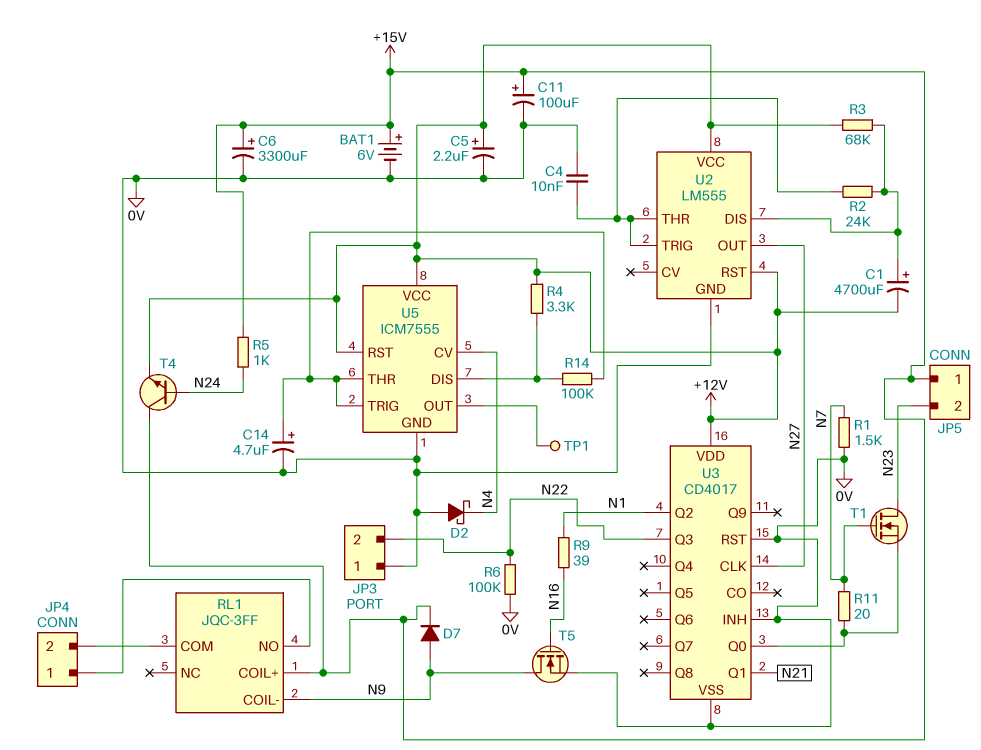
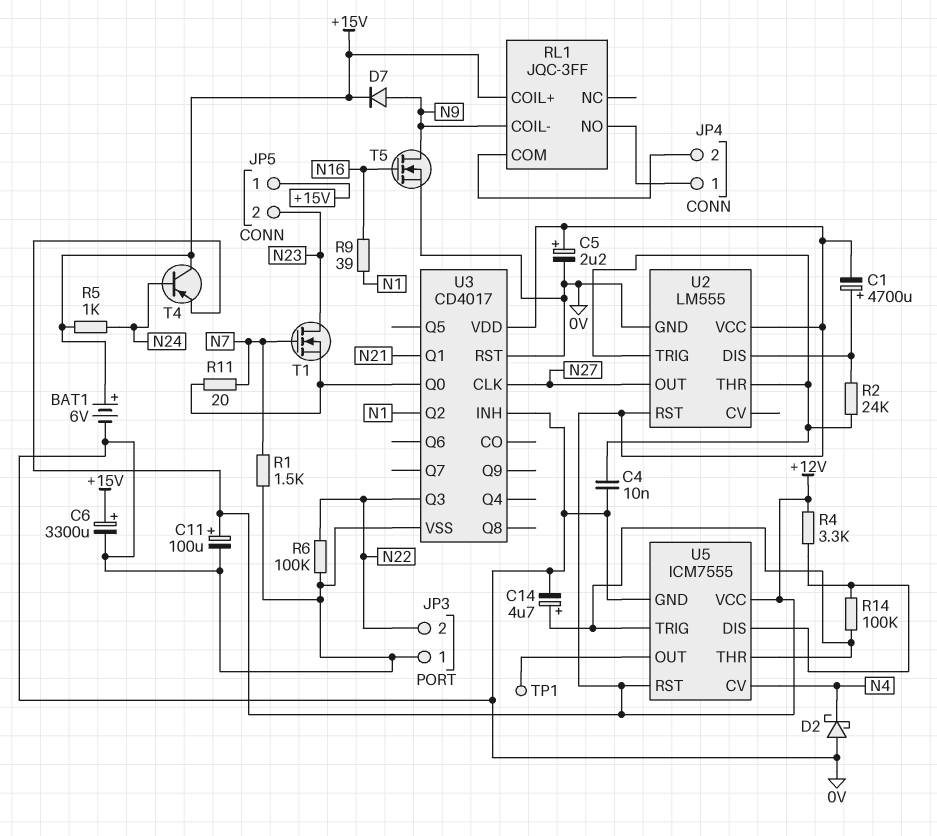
C11: 100uF (plus +15V, minus 0V) -> 100uF (plus +12V, minus 0V)
R3: 68k (+12V, U2/DIS) -> none
T4: NPN (B N24, C +15V, E +12V) -> PNP (B N24, C +15V, E +12V)

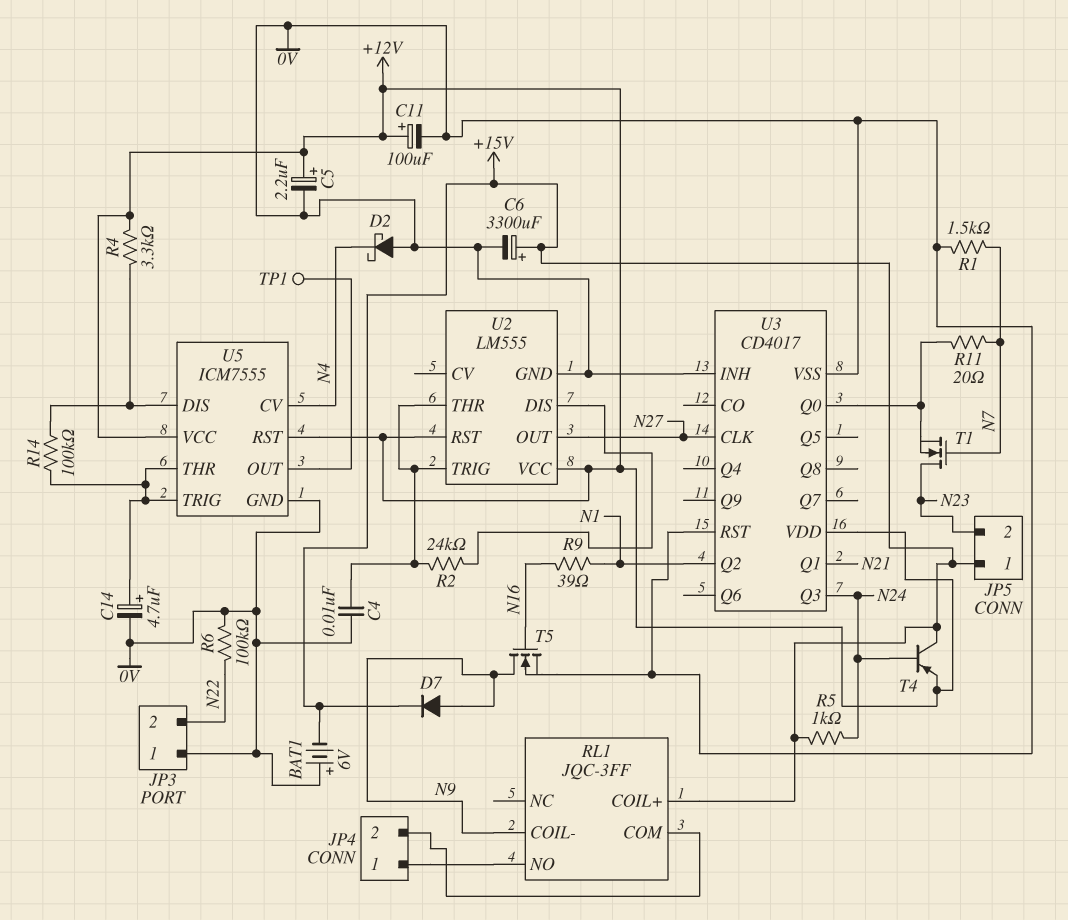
BAT1: 6V (plus +15V, minus 0V) -> 6V (plus 0V, minus +15V)
C1: 4700uF (plus U2/DIS, minus +12V) -> none
U3 pin Q3: N22 -> N24

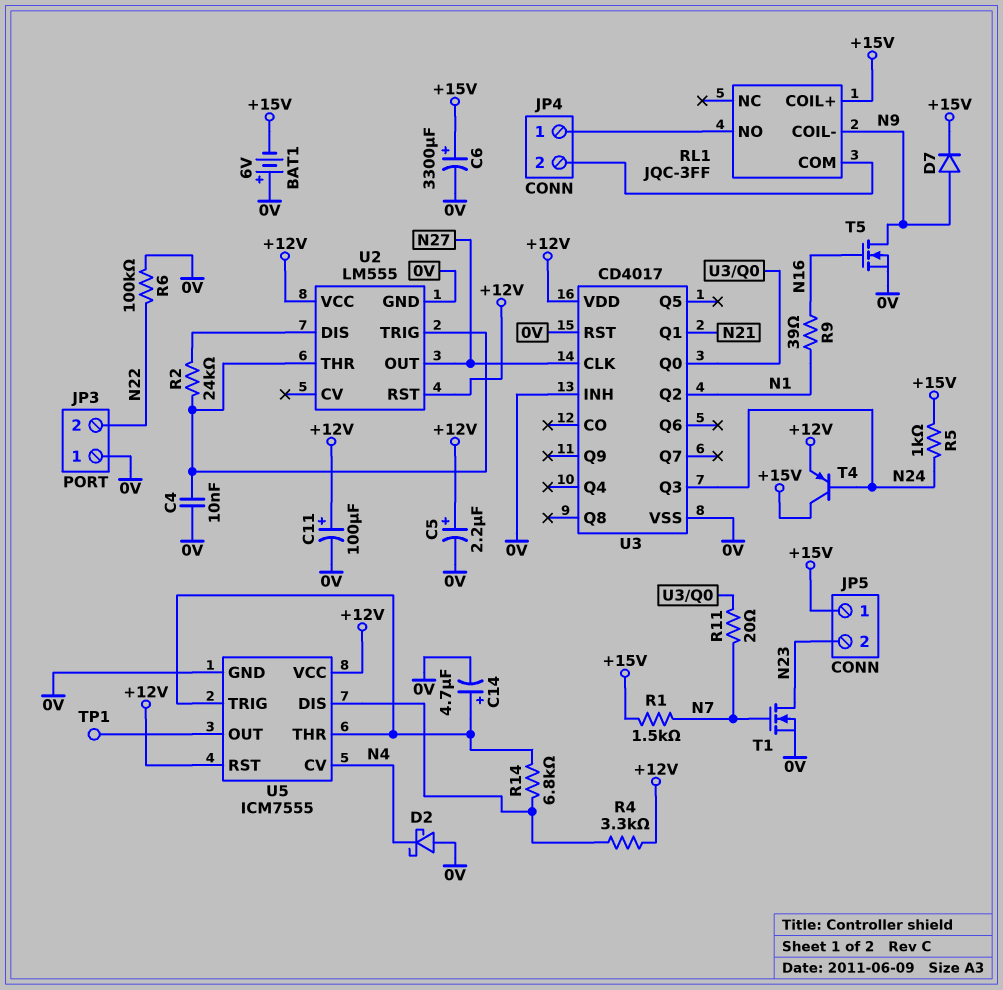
R1: 1.5k (0V, N7) -> 1.5k (+15V, N7)
R14: 100k (U5/DIS, U5/THR) -> 6.8k (U5/DIS, U5/THR)
T1: NMOS (G N7, D N23, S U3/Q0) -> NMOS (G N7, D N23, S 0V)

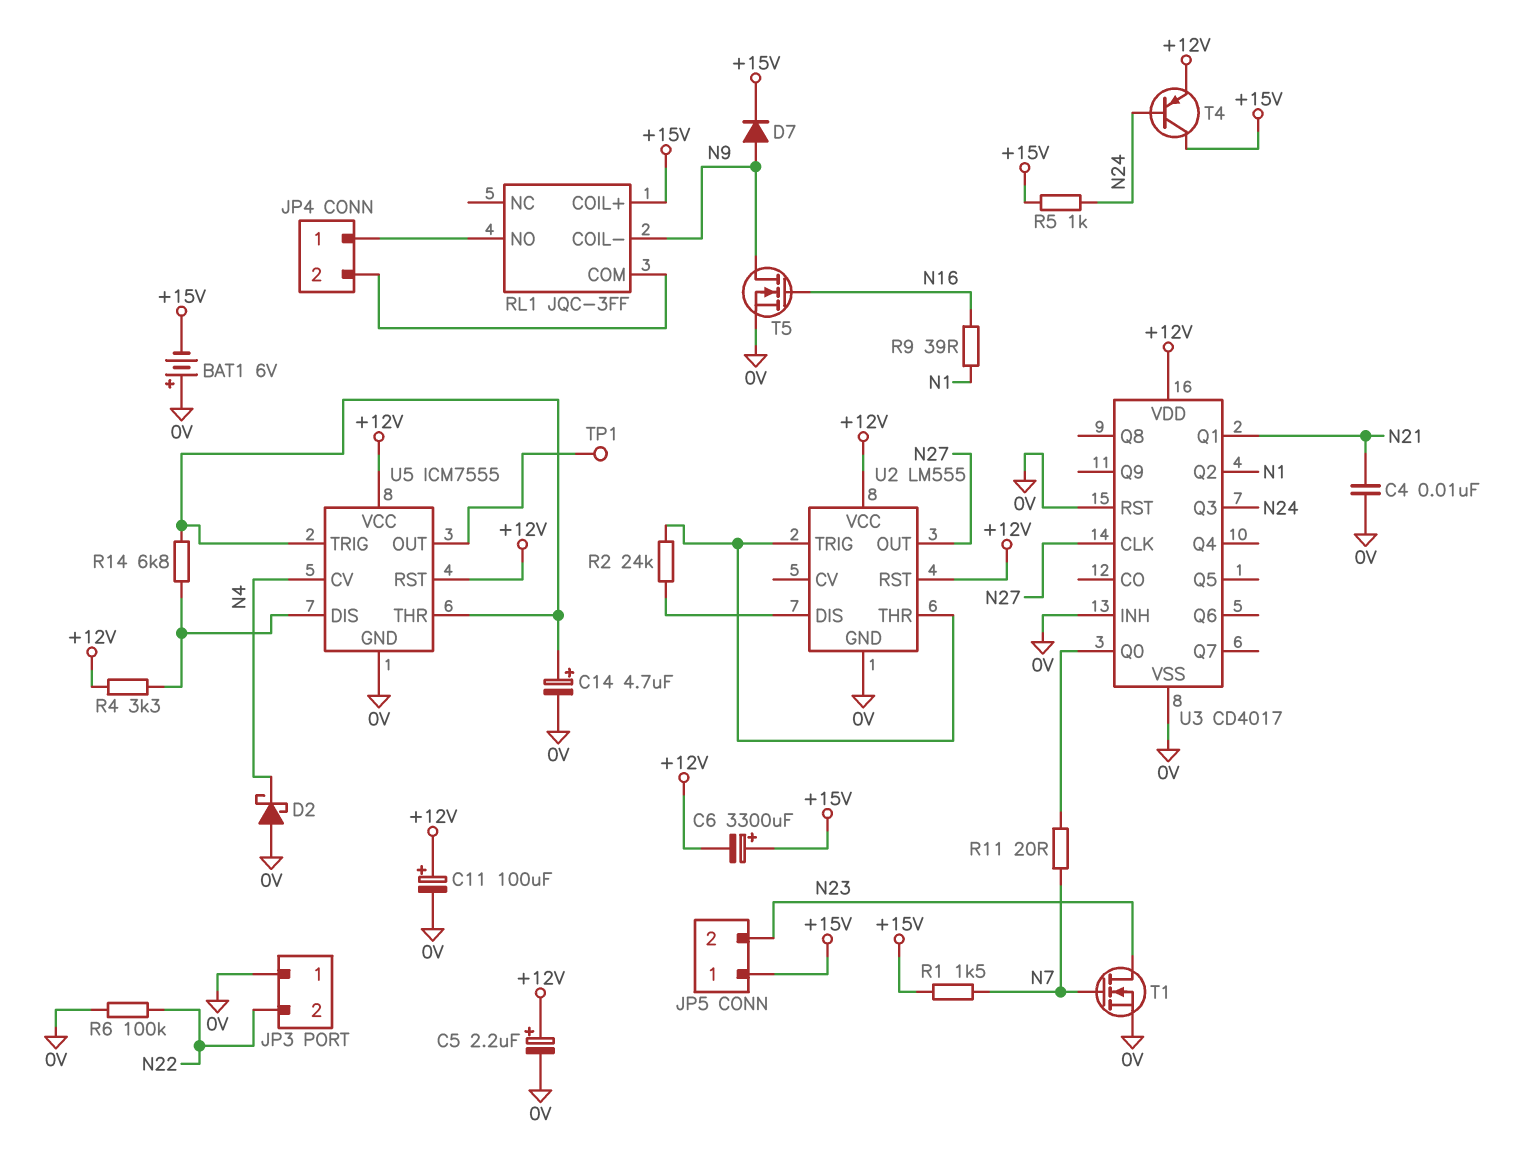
C4: 10nF (0V, U2/THR) -> 10nF (0V, N21)
C6: 3300uF (plus +15V, minus 0V) -> 3300uF (plus +15V, minus +12V)

